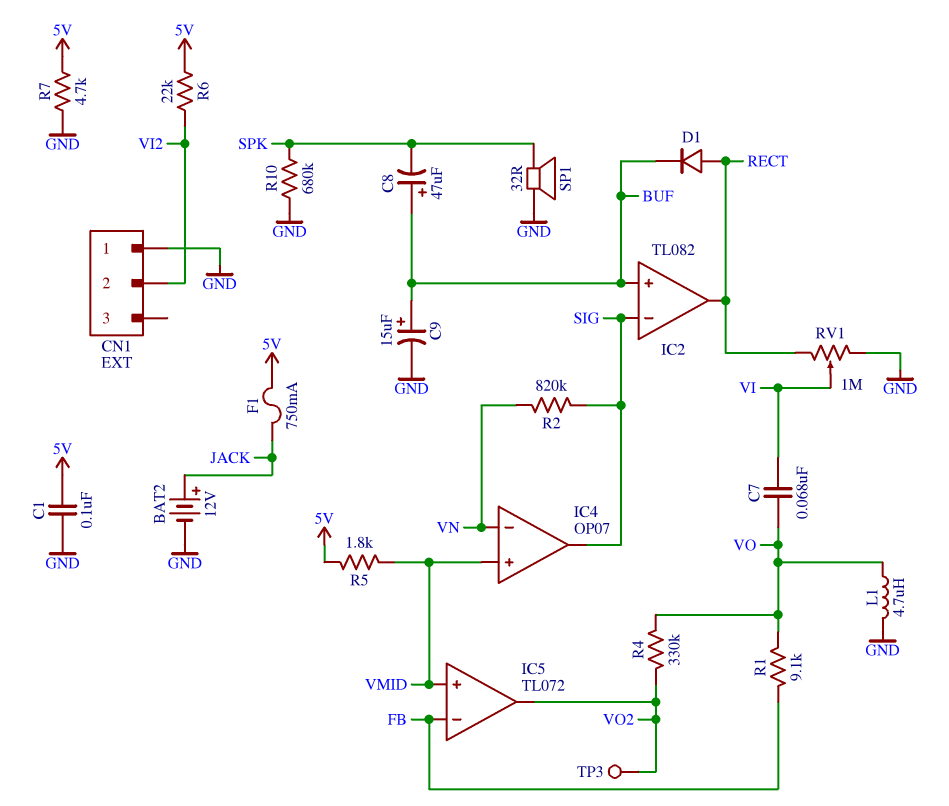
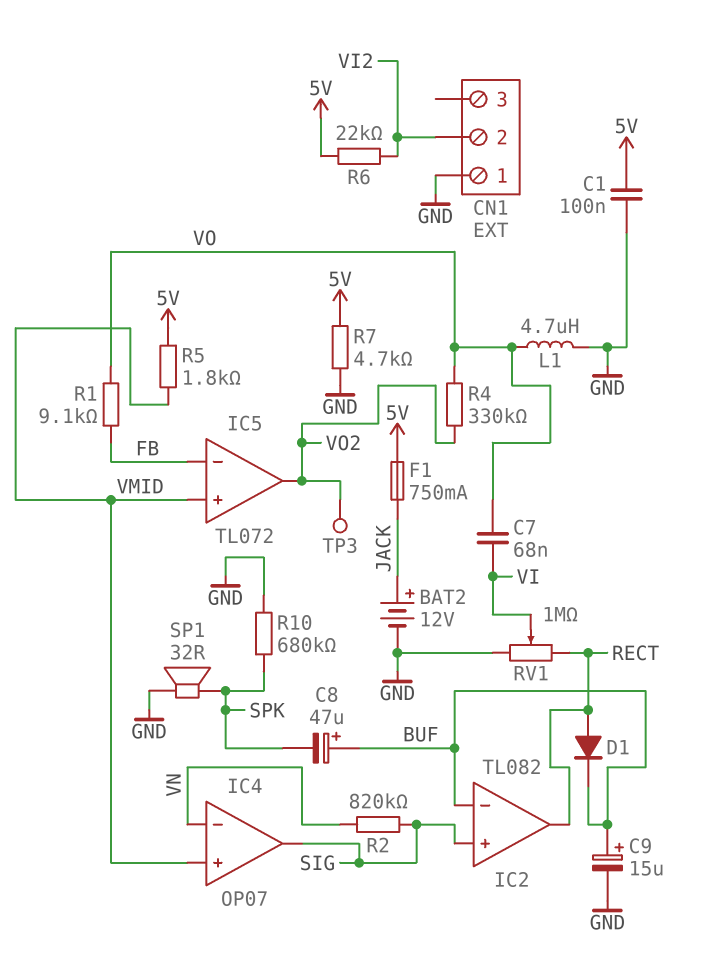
IC2 pin in+: BUF -> SIG
IC2 pin in-: SIG -> BUF

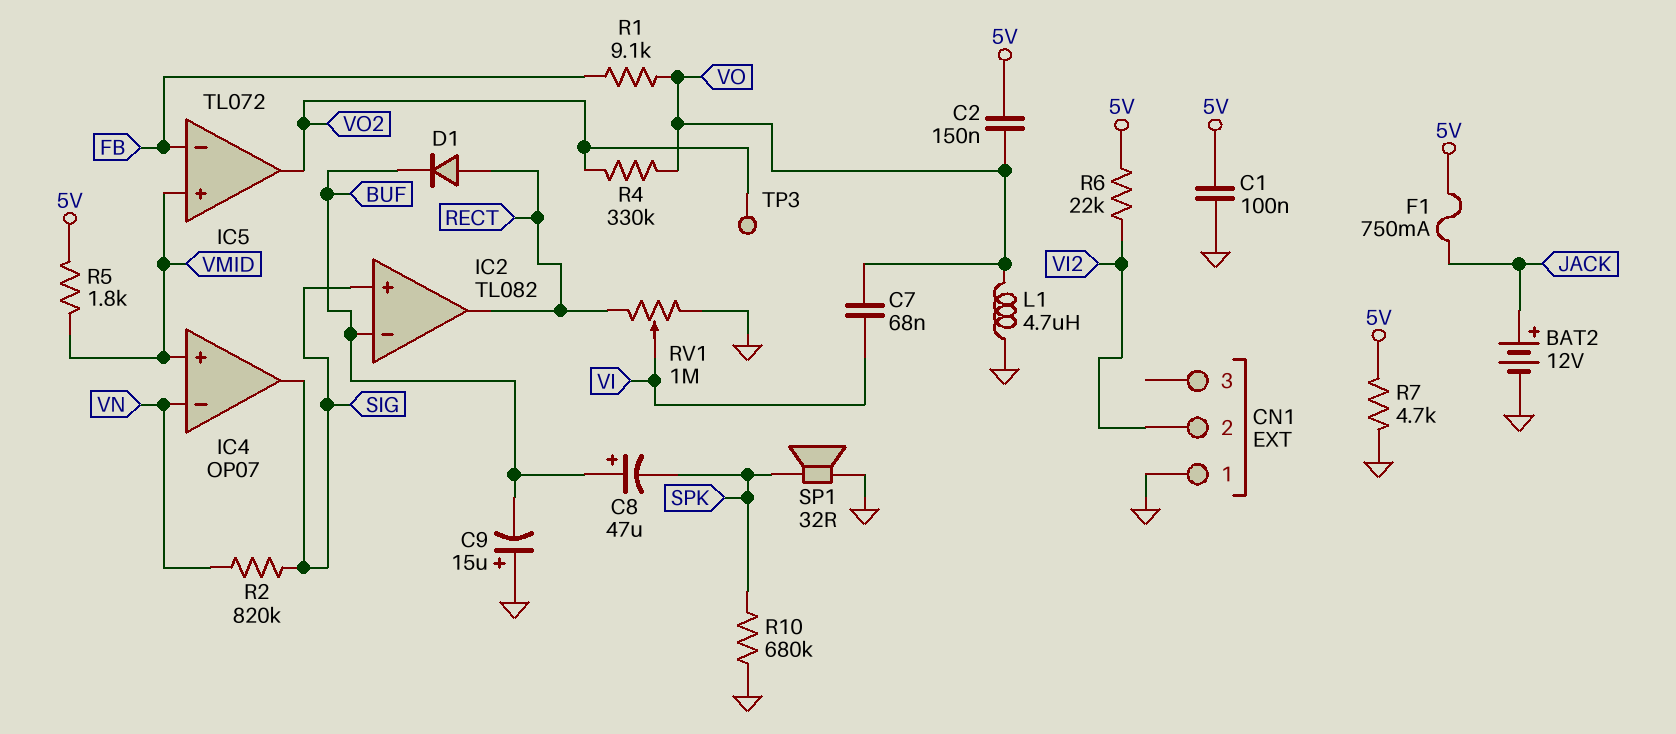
C2: none -> 150nF (5V, VO)
C9: 15uF (plus BUF, minus GND) -> 15uF (plus GND, minus BUF)

